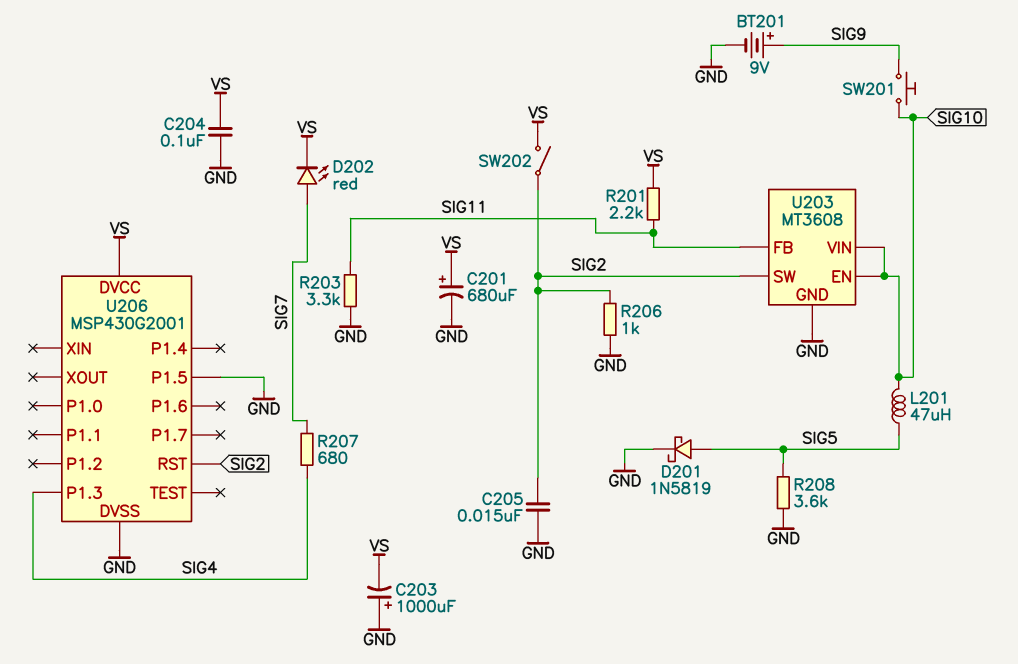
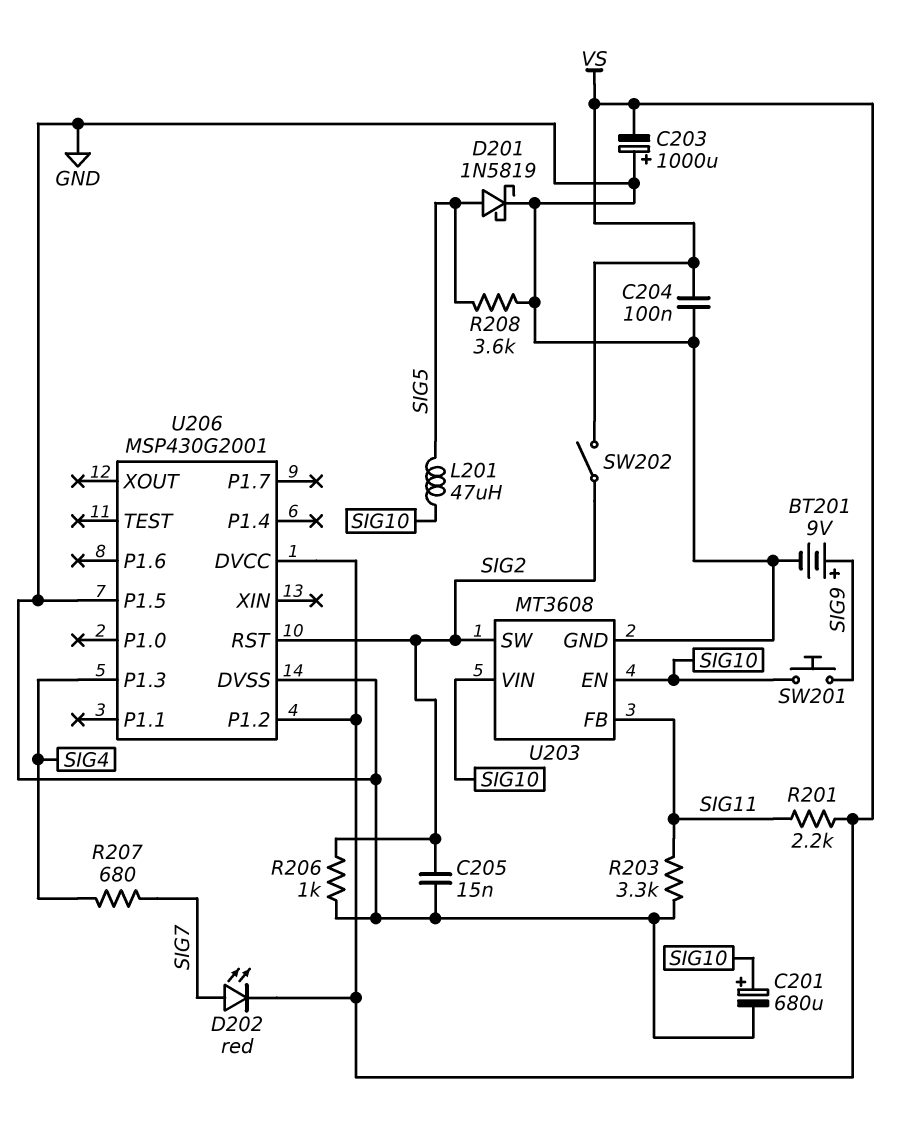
C201: 680uF (plus VS, minus GND) -> 680uF (plus SIG10, minus GND)
U206 pin P1.2: none -> VS

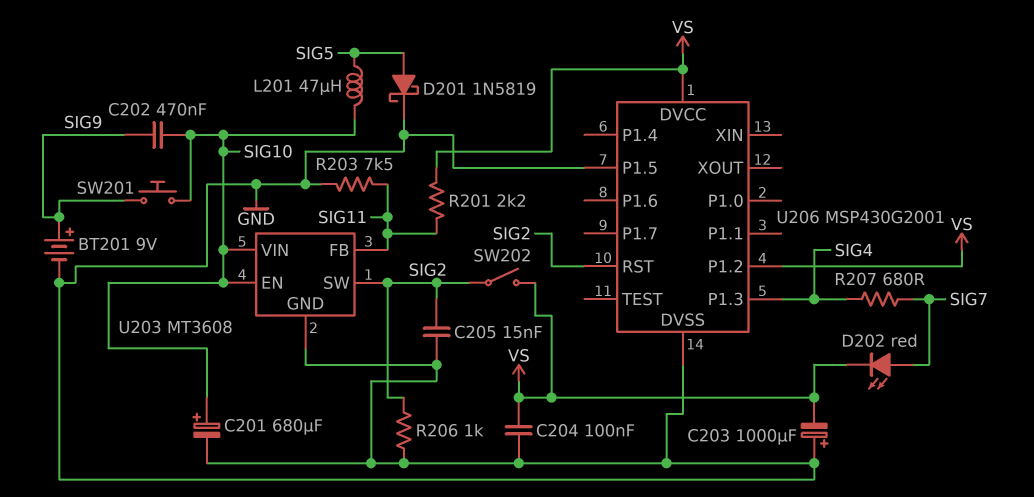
C202: none -> 470nF (SIG9, SIG10)
R203: 3.3k (GND, SIG11) -> 7.5k (GND, SIG11)
R208: 3.6k (GND, SIG5) -> none

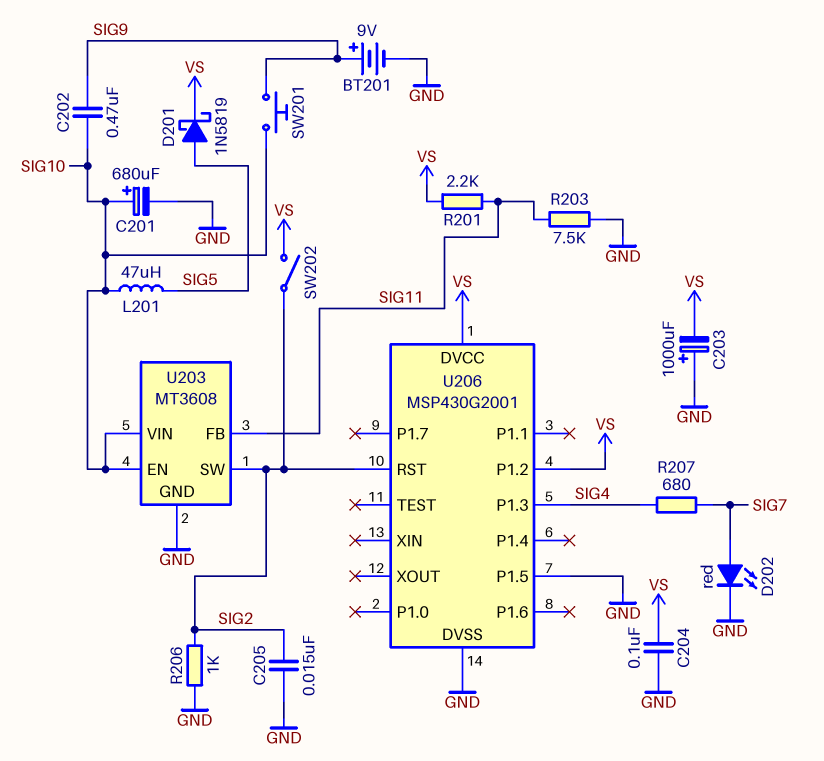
D201: schottky 1N5819 (A SIG5, K GND) -> schottky 1N5819 (A SIG5, K VS)
D202: LED red (A SIG7, K VS) -> LED red (A SIG7, K GND)

